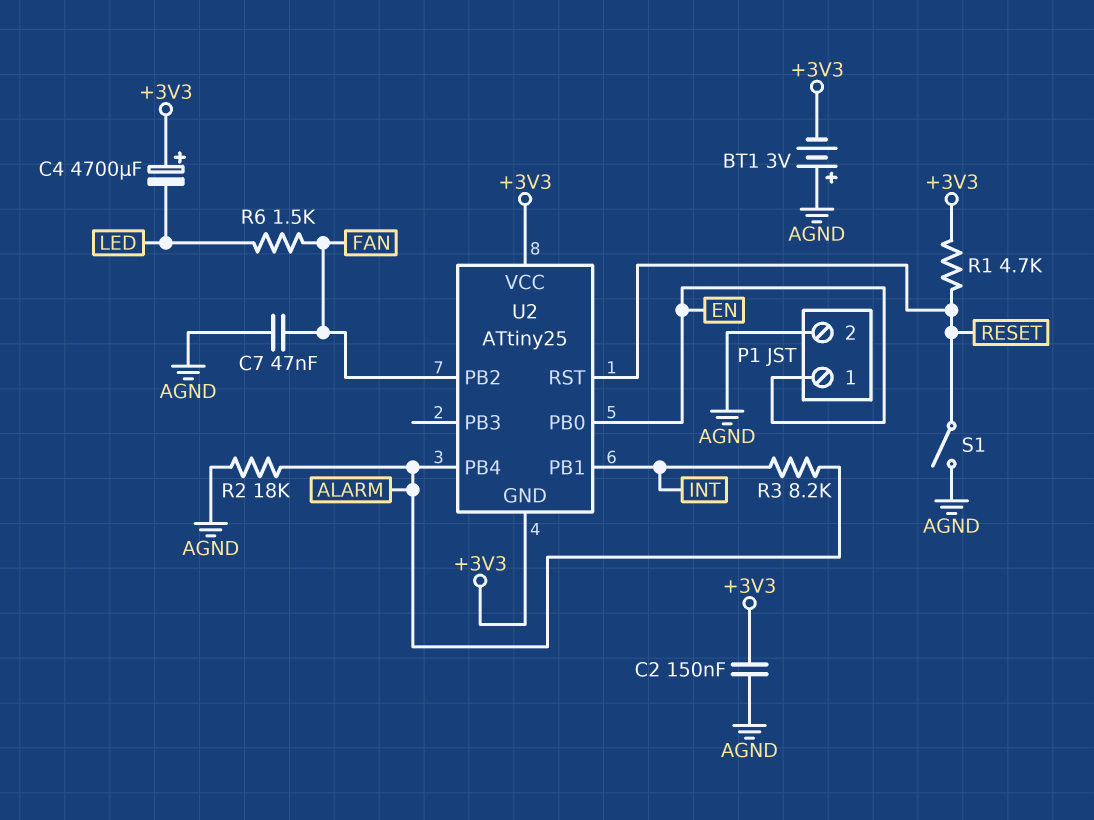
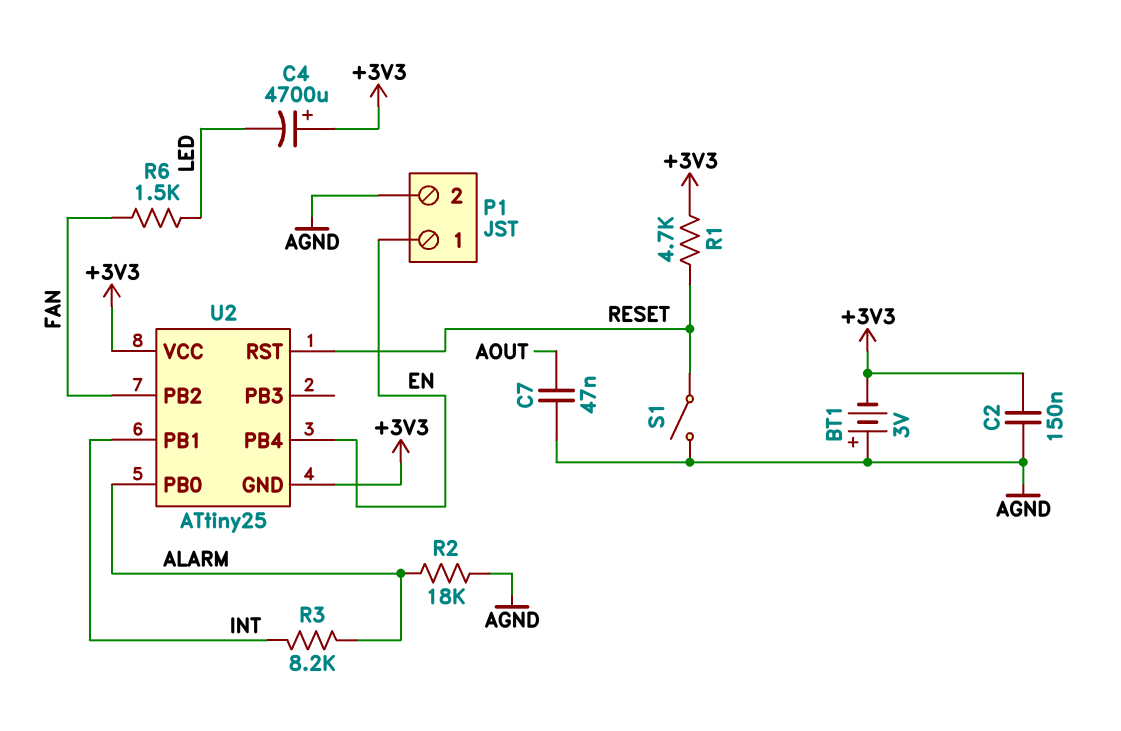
C7: 47nF (AGND, FAN) -> 47nF (AGND, AOUT)
U2 pin PB0: EN -> ALARM
U2 pin PB4: ALARM -> EN

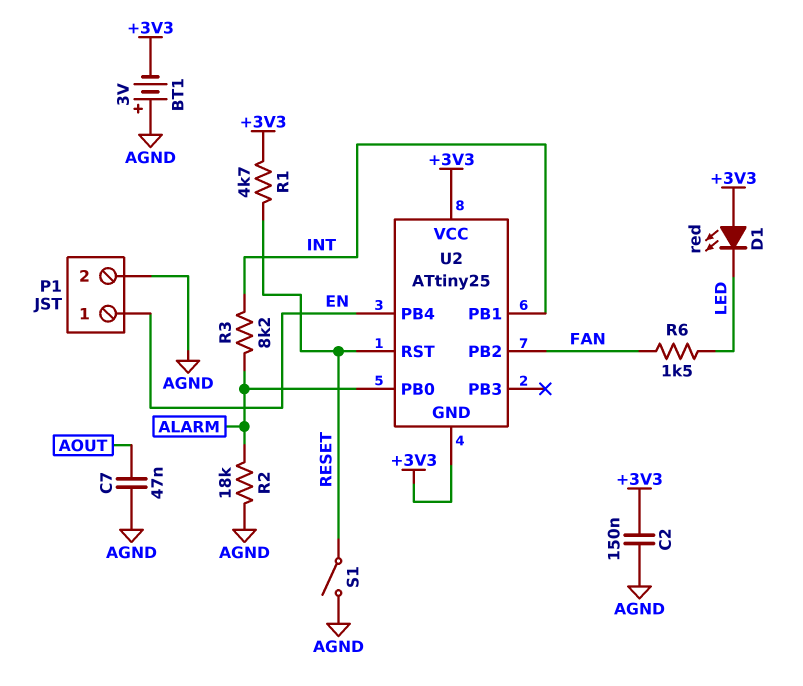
C4: 4700uF (plus +3V3, minus LED) -> none
D1: none -> LED red (A +3V3, K LED)

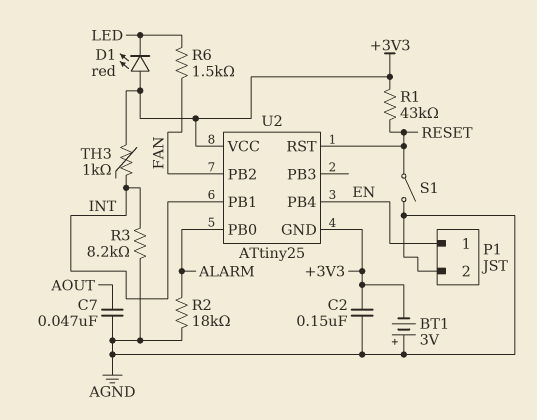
R1: 4.7k (+3V3, RESET) -> 43k (+3V3, RESET)
R3: 8.2k (ALARM, INT) -> 8.2k (AGND, INT)
TH3: none -> 1k (+3V3, INT)

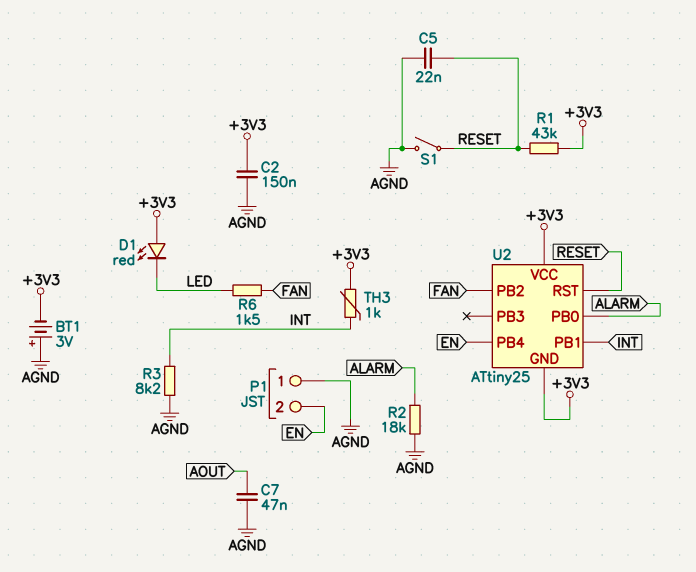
C5: none -> 22nF (AGND, RESET)
P1 pin 1: EN -> AGND
P1 pin 2: AGND -> EN

